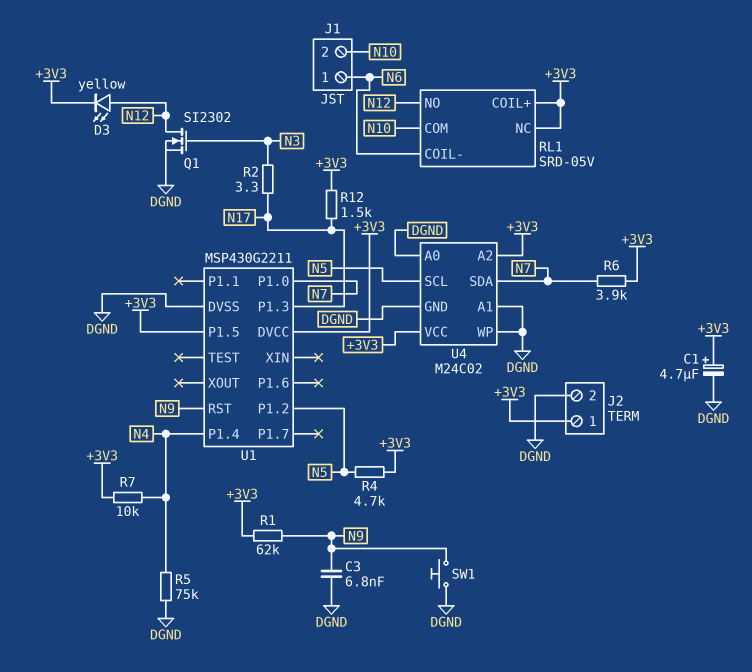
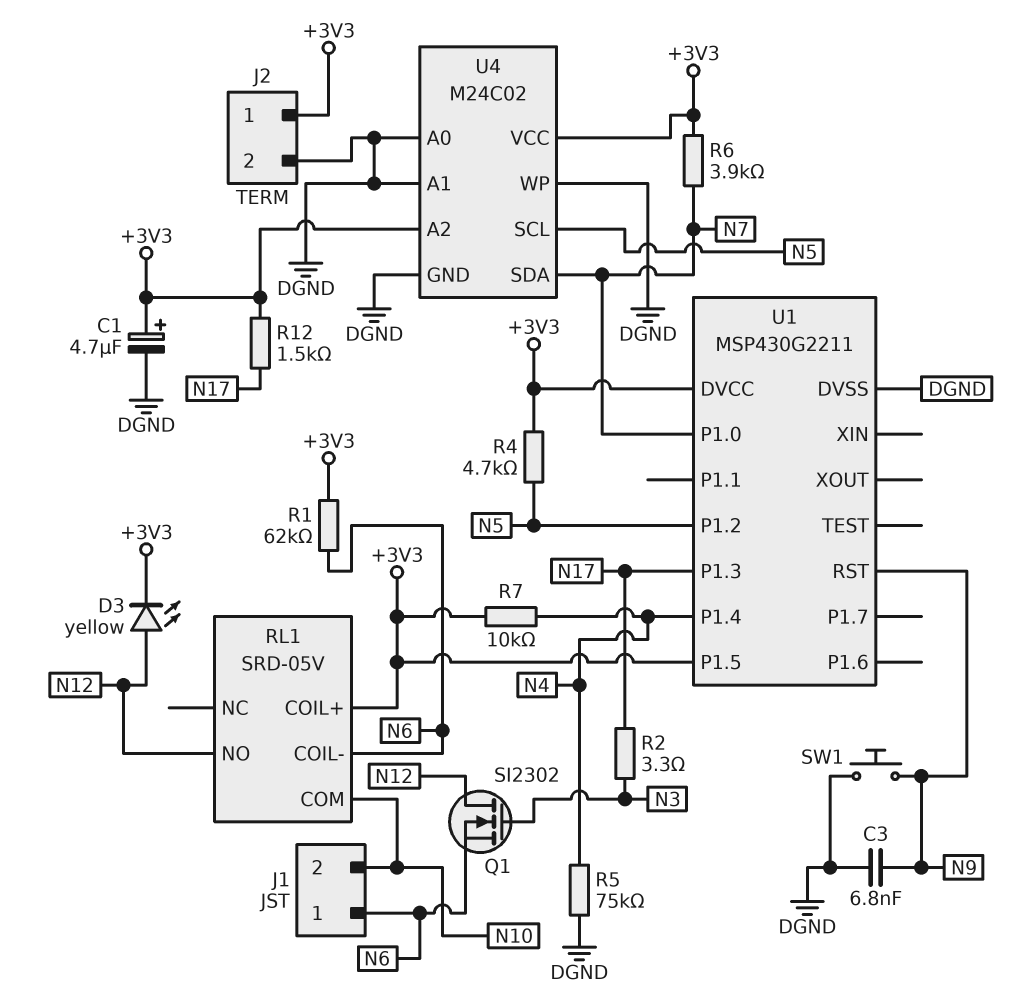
Q1: NMOS SI2302 (G N3, D N12, S DGND) -> NMOS SI2302 (G N3, D N12, S N6)
R1: 62k (+3V3, N9) -> 62k (+3V3, N6)
RL1 pin NC: +3V3 -> none

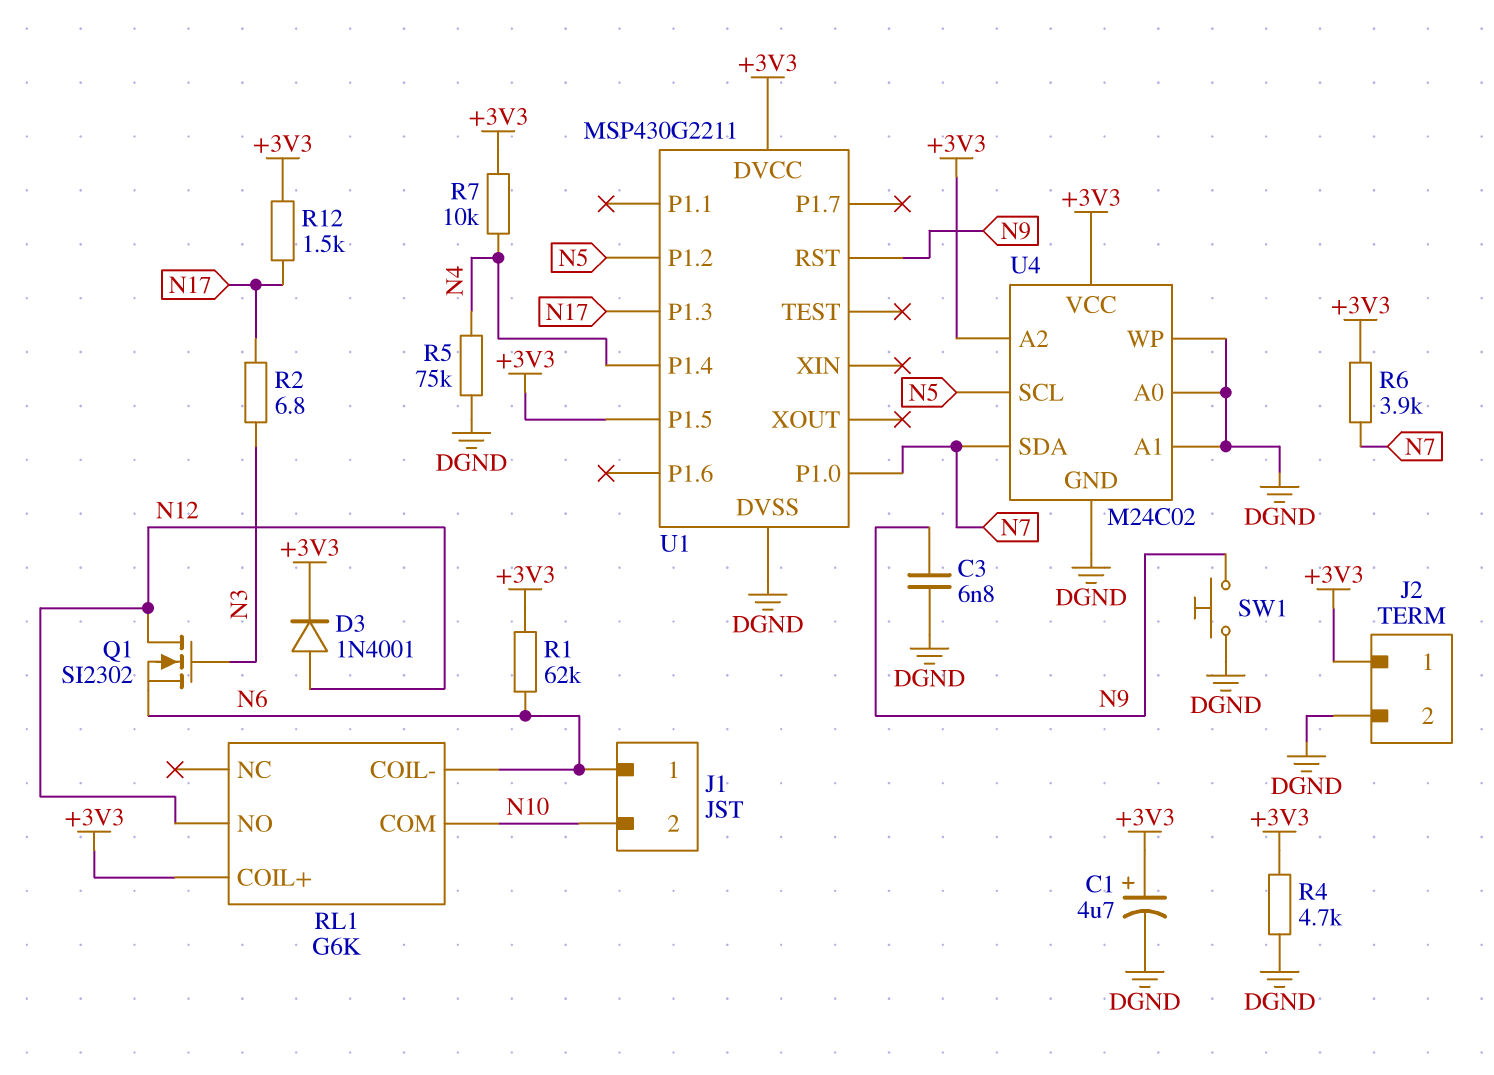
D3: LED yellow (A N12, K +3V3) -> diode 1N4001 (A N12, K +3V3)
R2: 3.3 (N3, N17) -> 6.8 (N3, N17)
R4: 4.7k (+3V3, N5) -> 4.7k (+3V3, DGND)
RL1: SRD-05V -> G6K

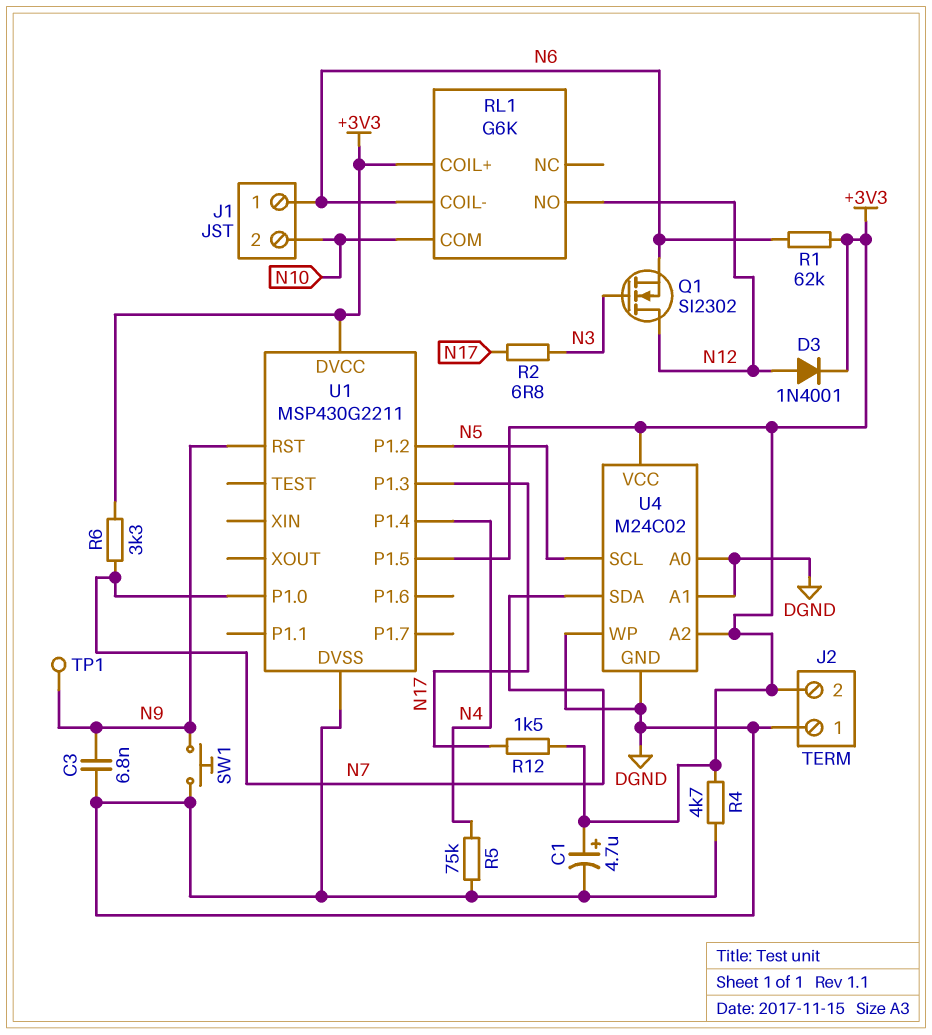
J2 pin 1: +3V3 -> DGND
J2 pin 2: DGND -> +3V3
R6: 3.9k (+3V3, N7) -> 3.3k (+3V3, N7)
R7: 10k (+3V3, N4) -> none
TP1: none -> test point (N9)

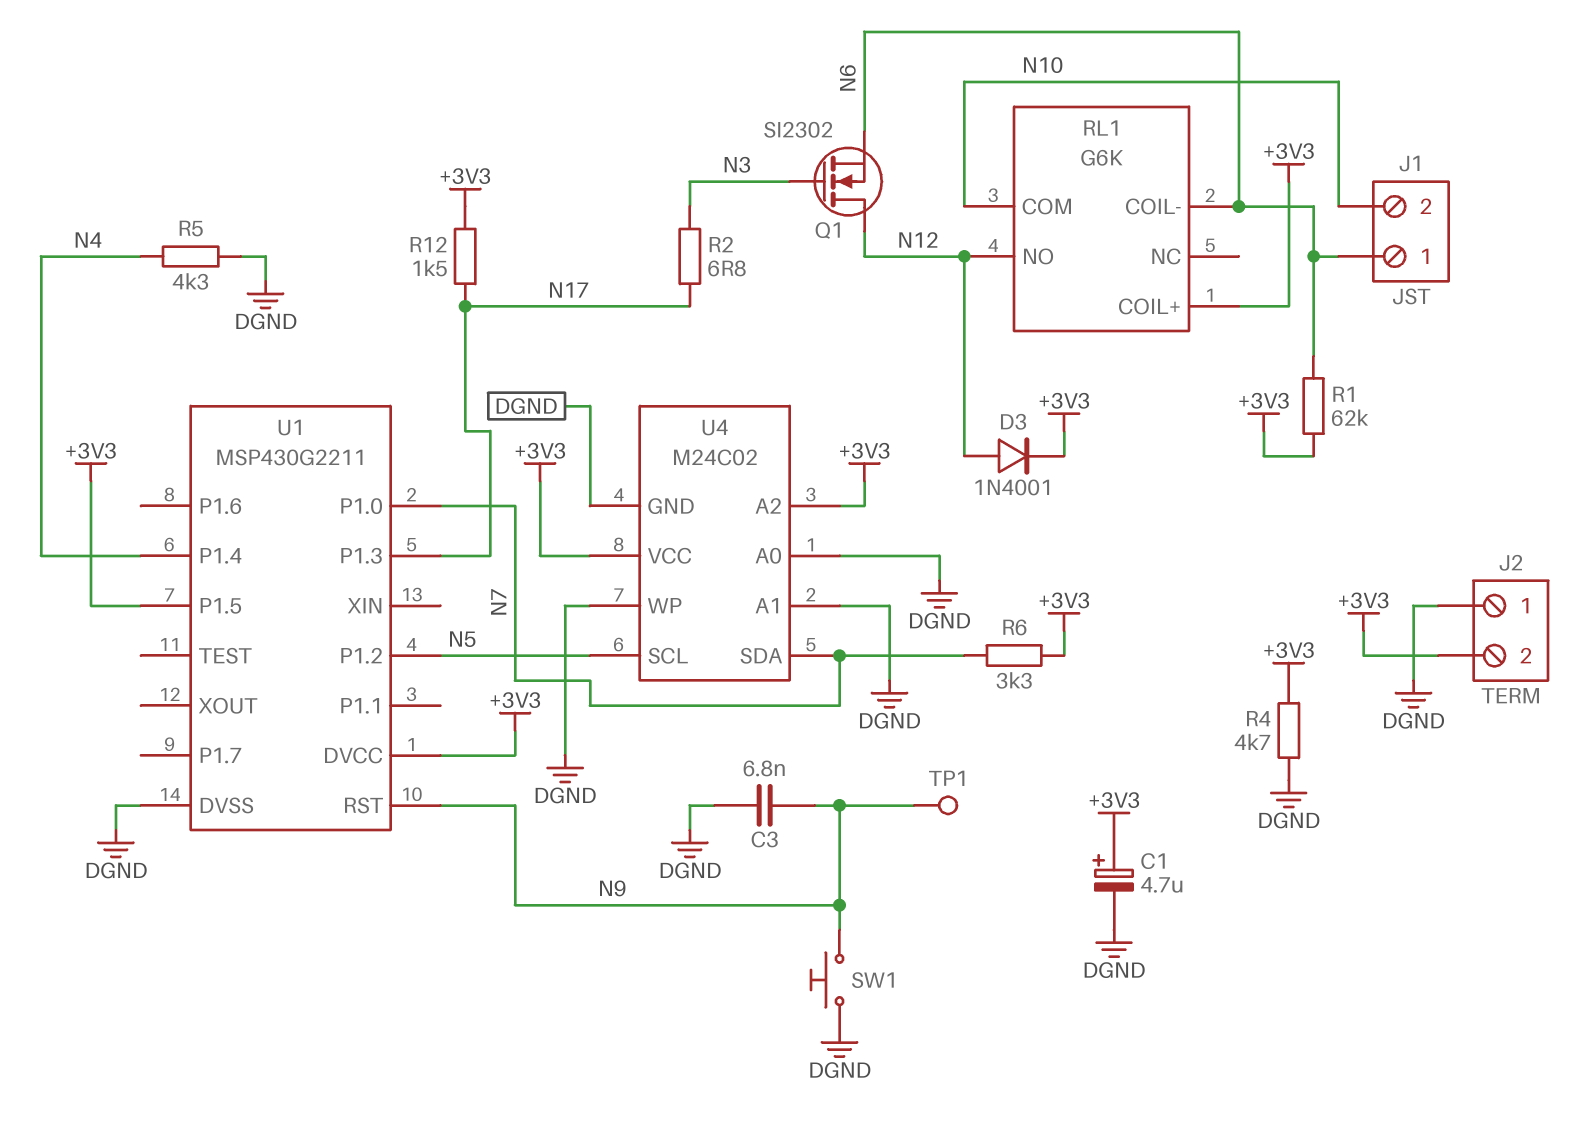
R5: 75k (DGND, N4) -> 4.3k (DGND, N4)

